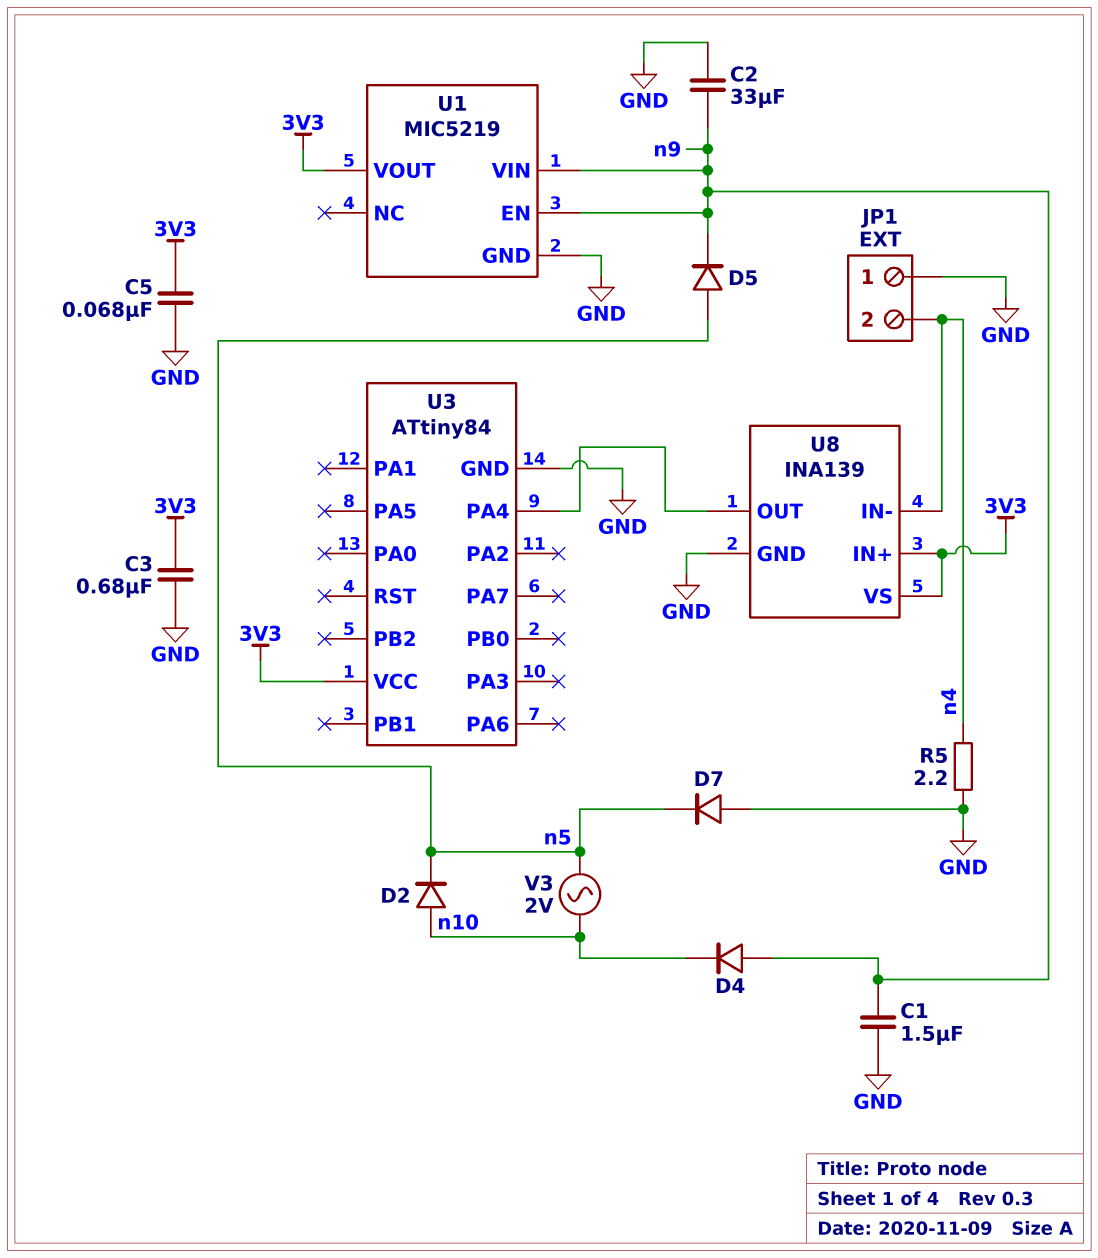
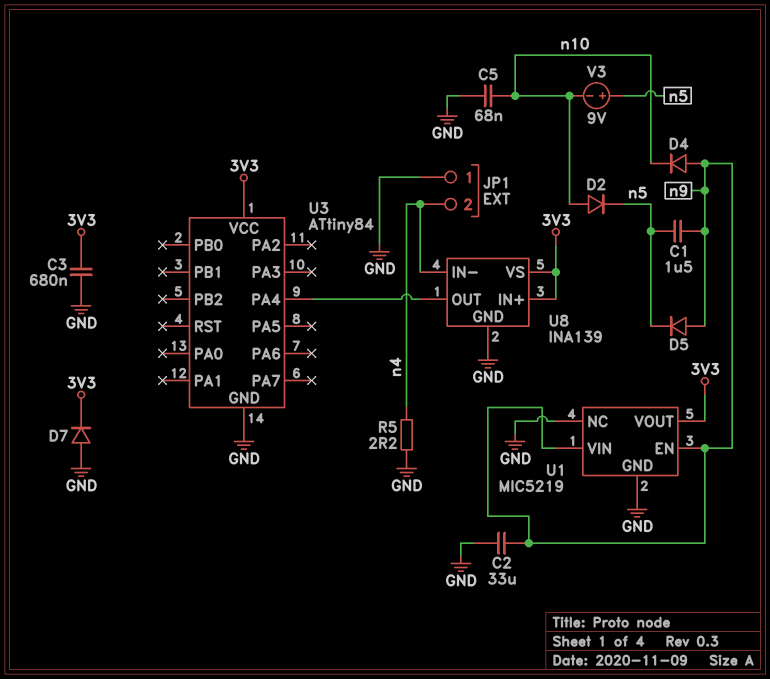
C1: 1.5uF (GND, n9) -> 1.5uF (n5, n9)
C5: 68nF (3V3, GND) -> 68nF (GND, n10)
D5: diode (A n5, K n9) -> diode (A n9, K n5)
D7: diode (A GND, K n5) -> diode (A GND, K 3V3)
U1 pin NC: none -> GND
V3: AC 2V (n5, n10) -> 9V (plus n5, minus n10)

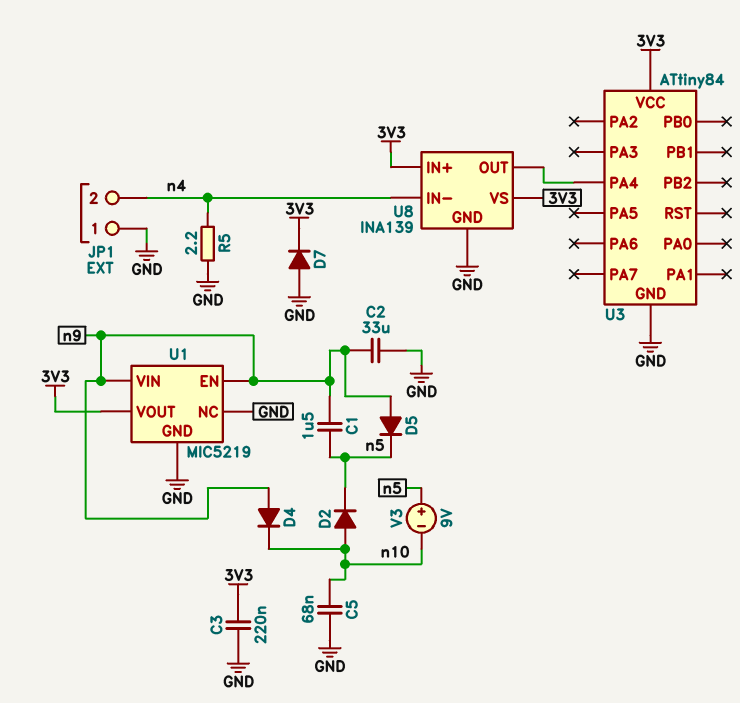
C3: 680nF (3V3, GND) -> 220nF (3V3, GND)

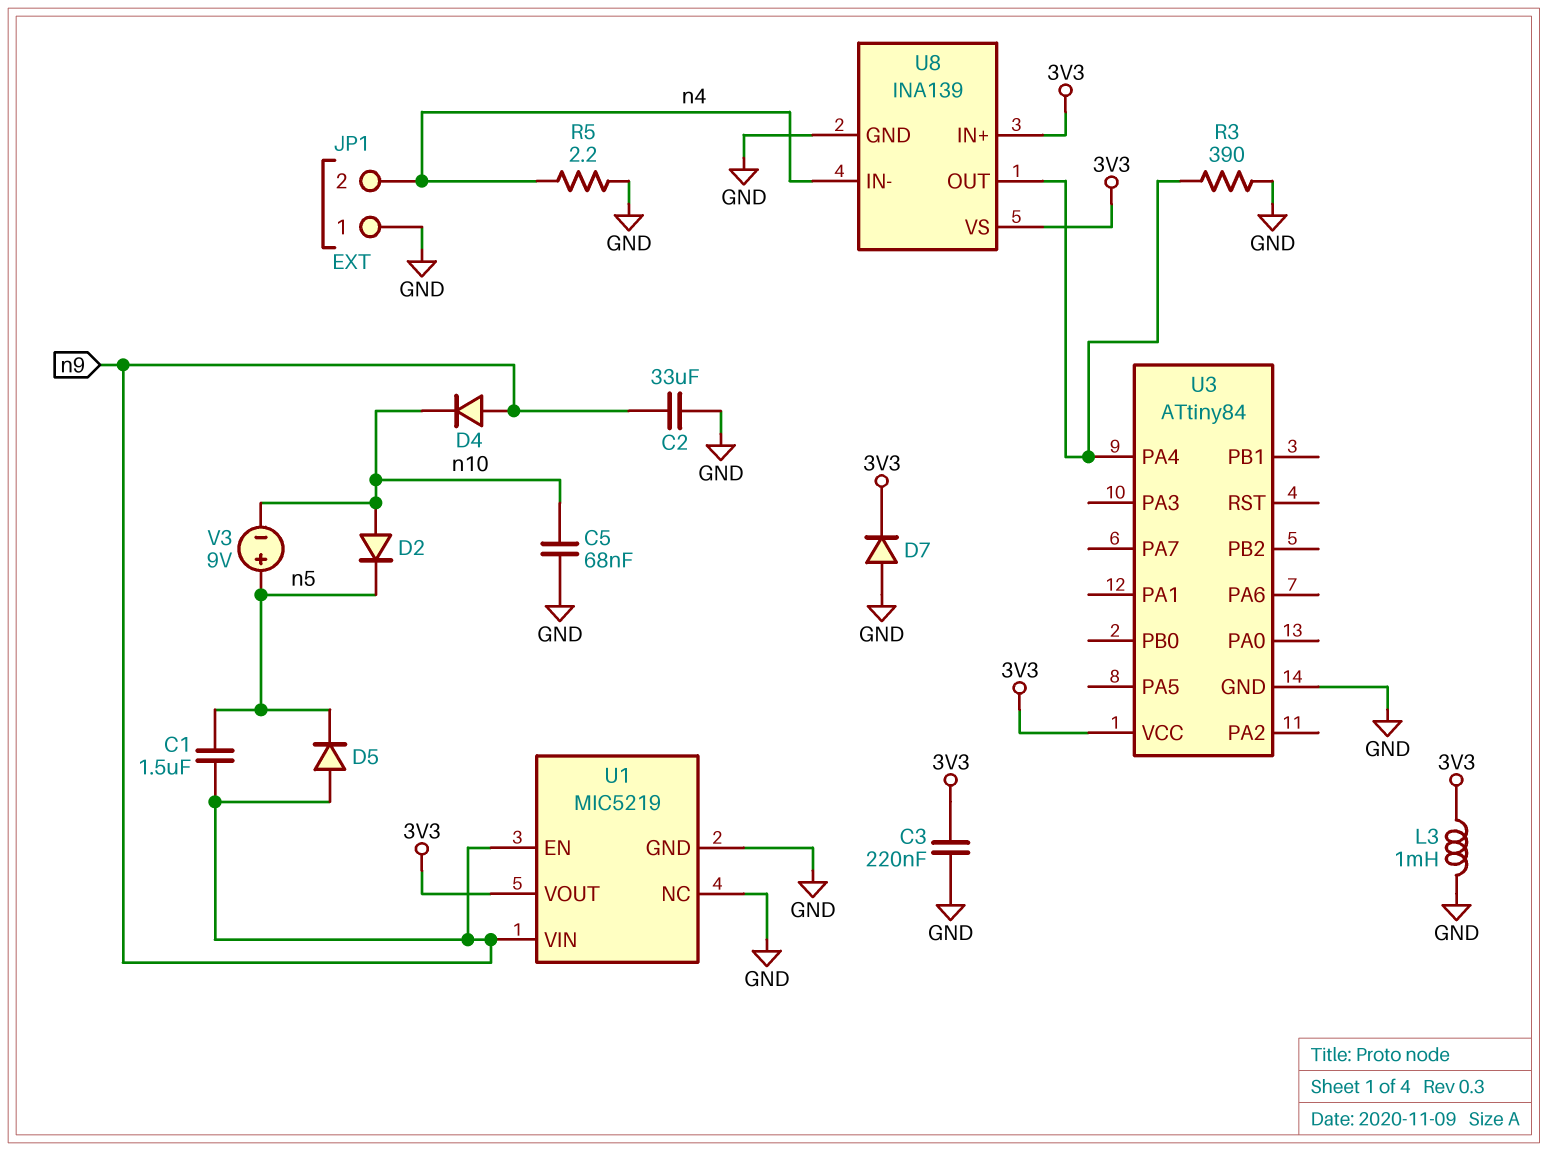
L3: none -> 1mH (3V3, GND)
R3: none -> 390 (GND, U3/PA4)

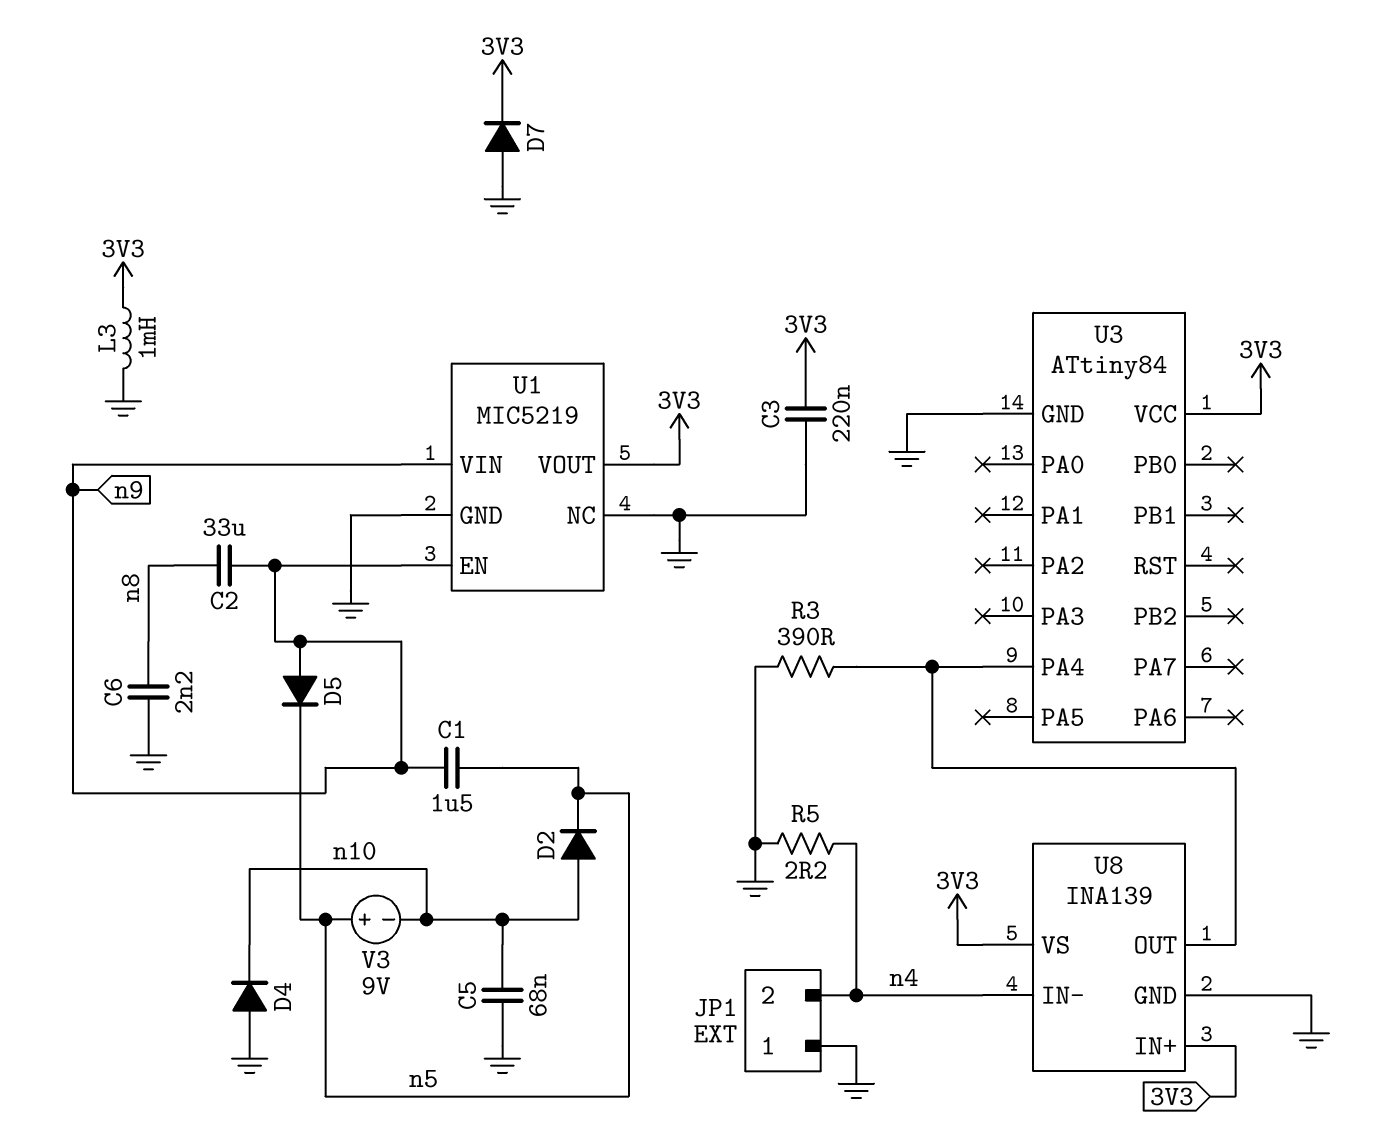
C2: 33uF (GND, n9) -> 33uF (n8, n9)
C6: none -> 2.2nF (GND, n8)
D4: diode (A n9, K n10) -> diode (A GND, K n10)

